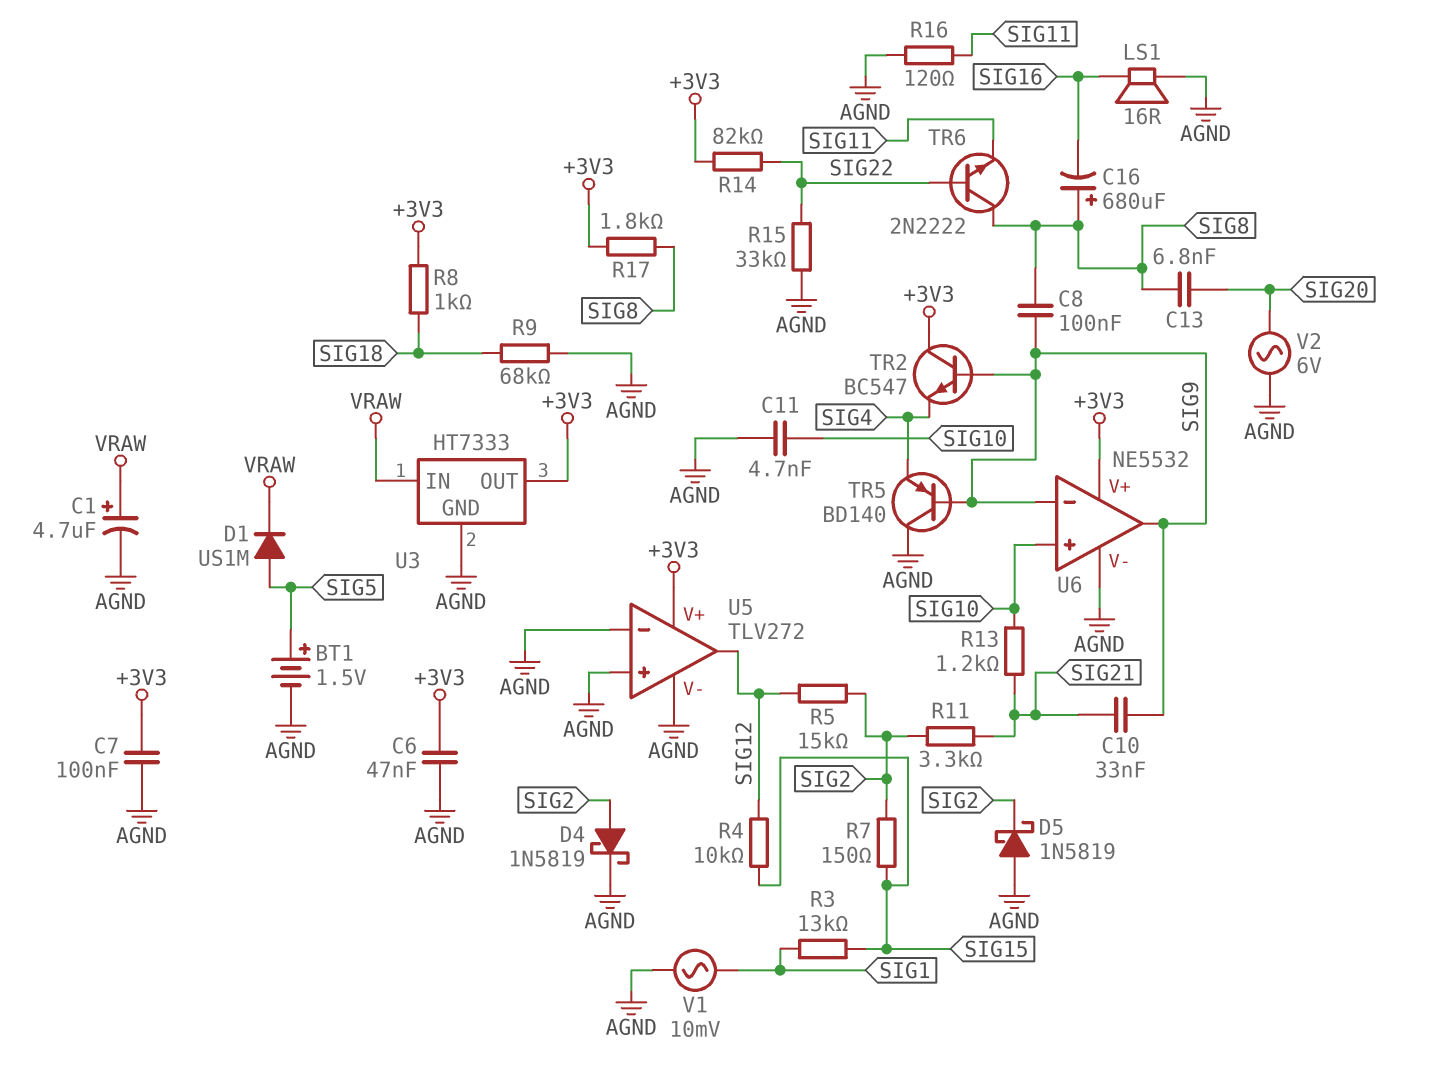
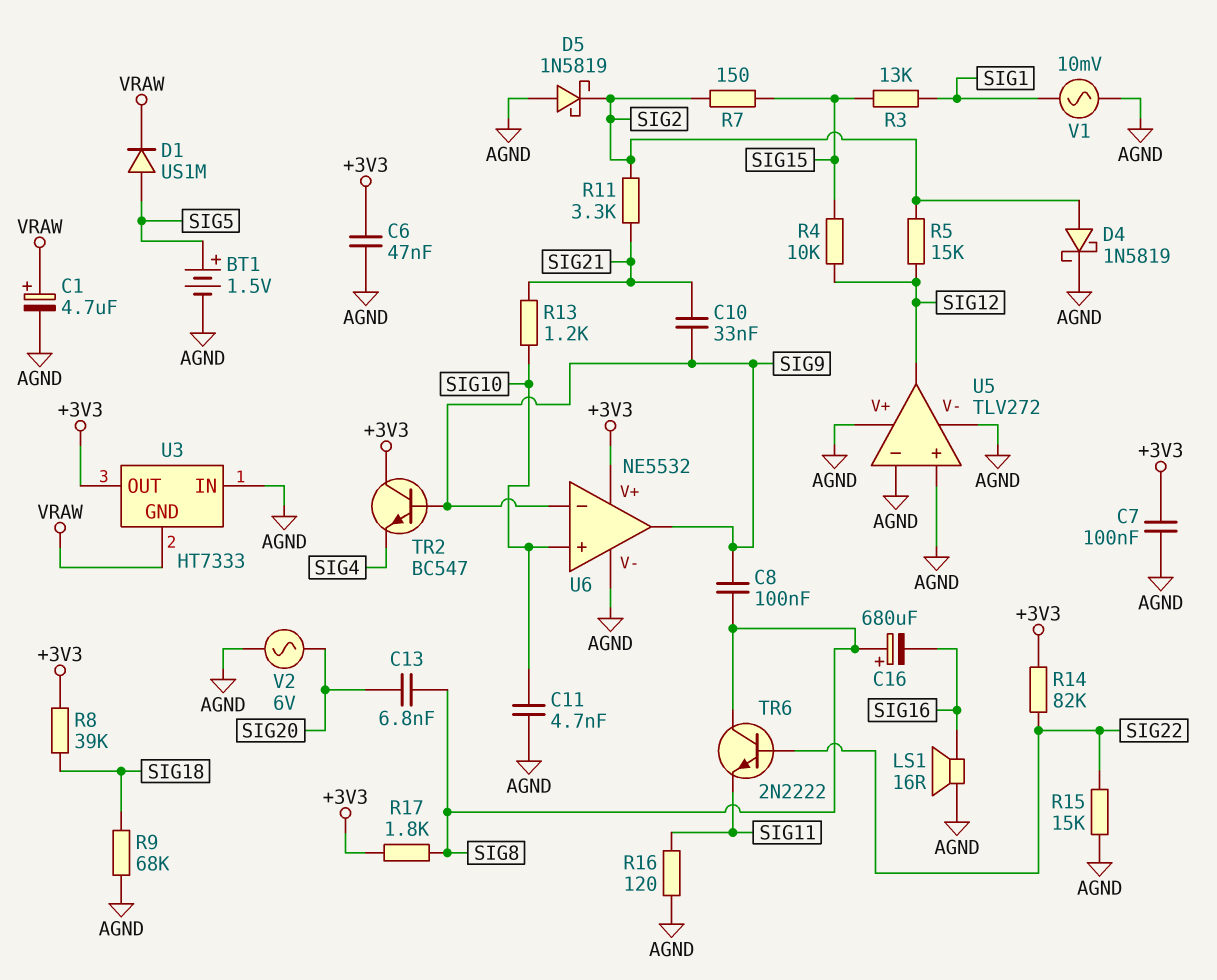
R8: 1k (+3V3, SIG18) -> 39k (+3V3, SIG18)
R15: 33k (AGND, SIG22) -> 15k (AGND, SIG22)
TR5: PNP BD140 (B SIG9, C AGND, E SIG4) -> none
U3 pin GND: AGND -> VRAW
U3 pin IN: VRAW -> AGND
U5 pin V+: +3V3 -> AGND

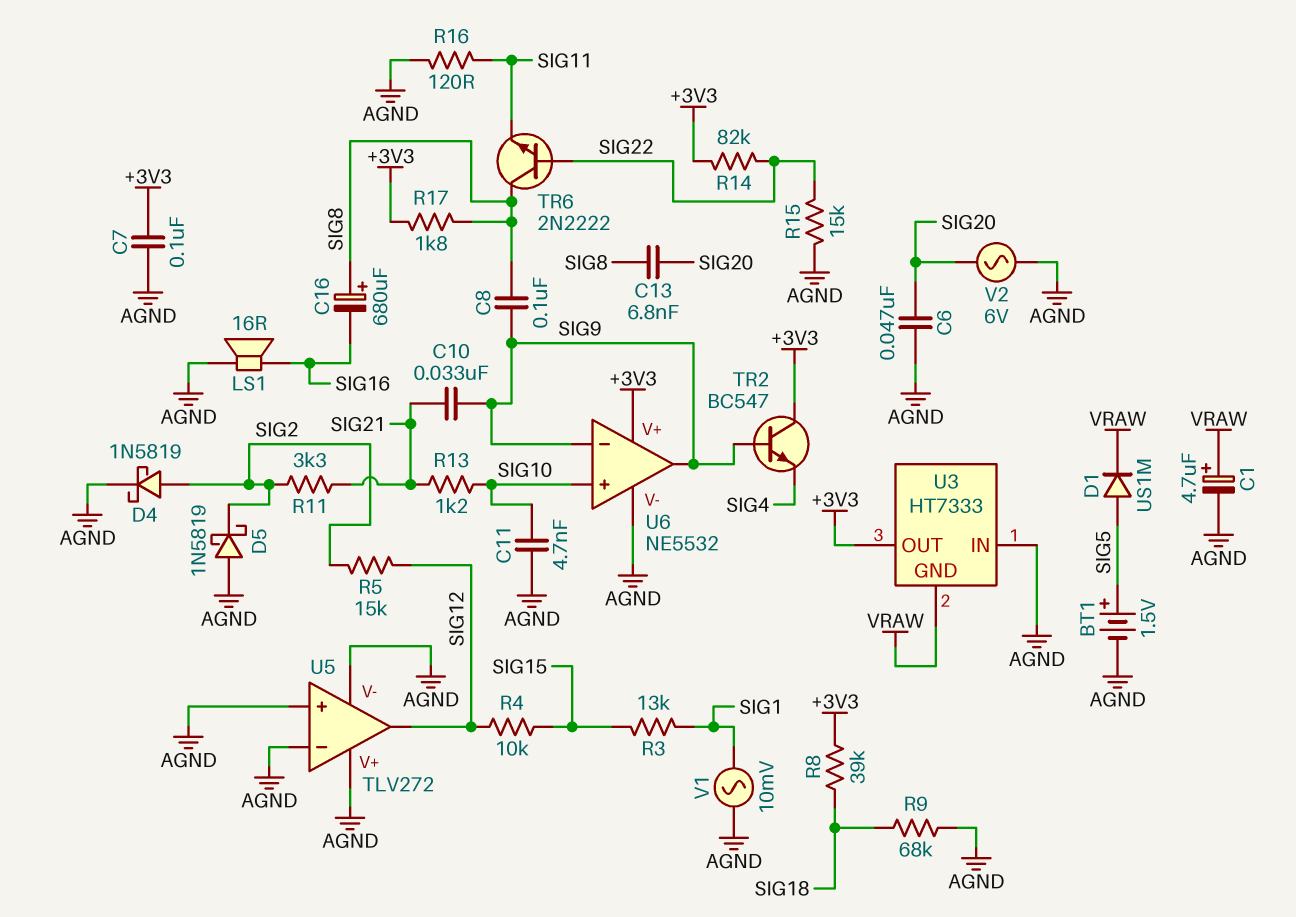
C6: 47nF (+3V3, AGND) -> 47nF (AGND, SIG20)
R7: 150 (SIG2, SIG15) -> none

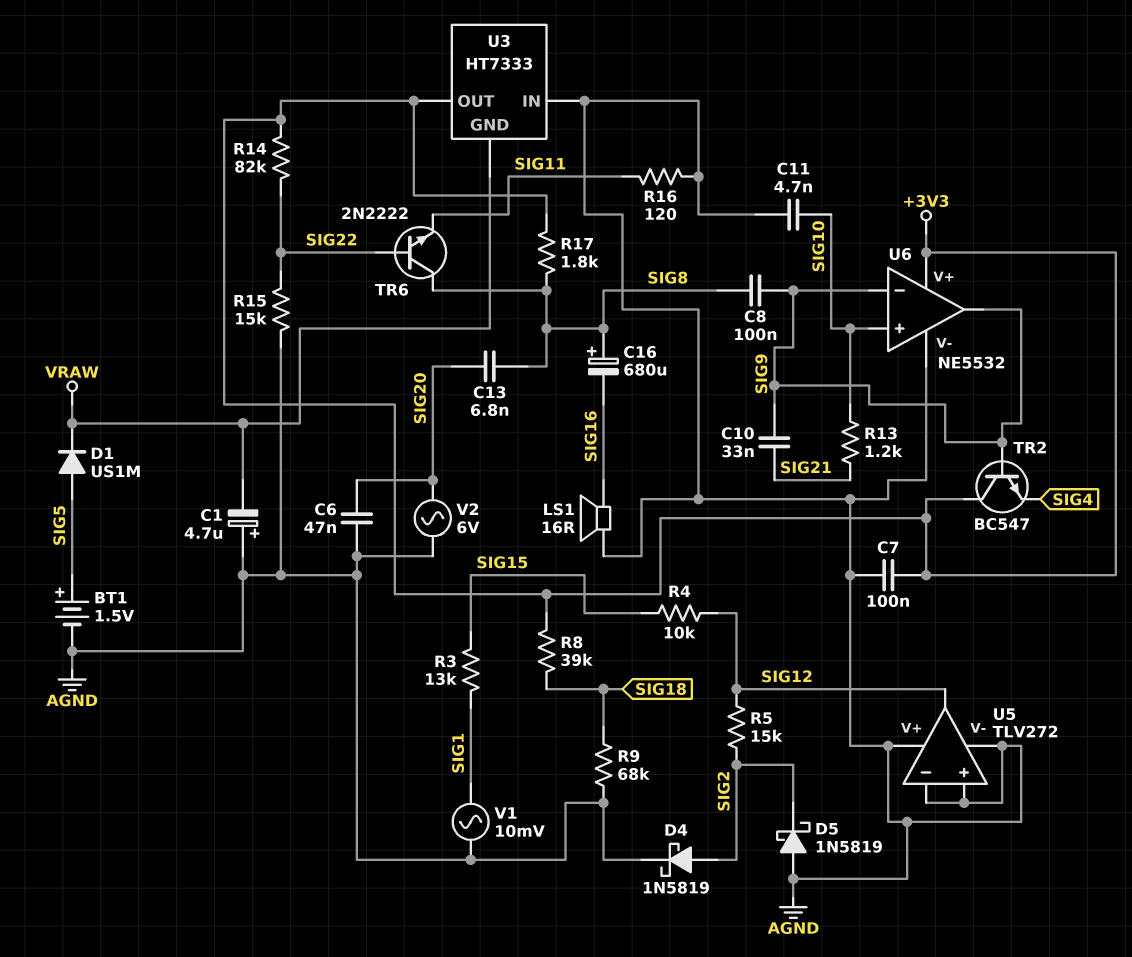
C1: 4.7uF (plus VRAW, minus AGND) -> 4.7uF (plus AGND, minus VRAW)
R11: 3.3k (SIG2, SIG21) -> none

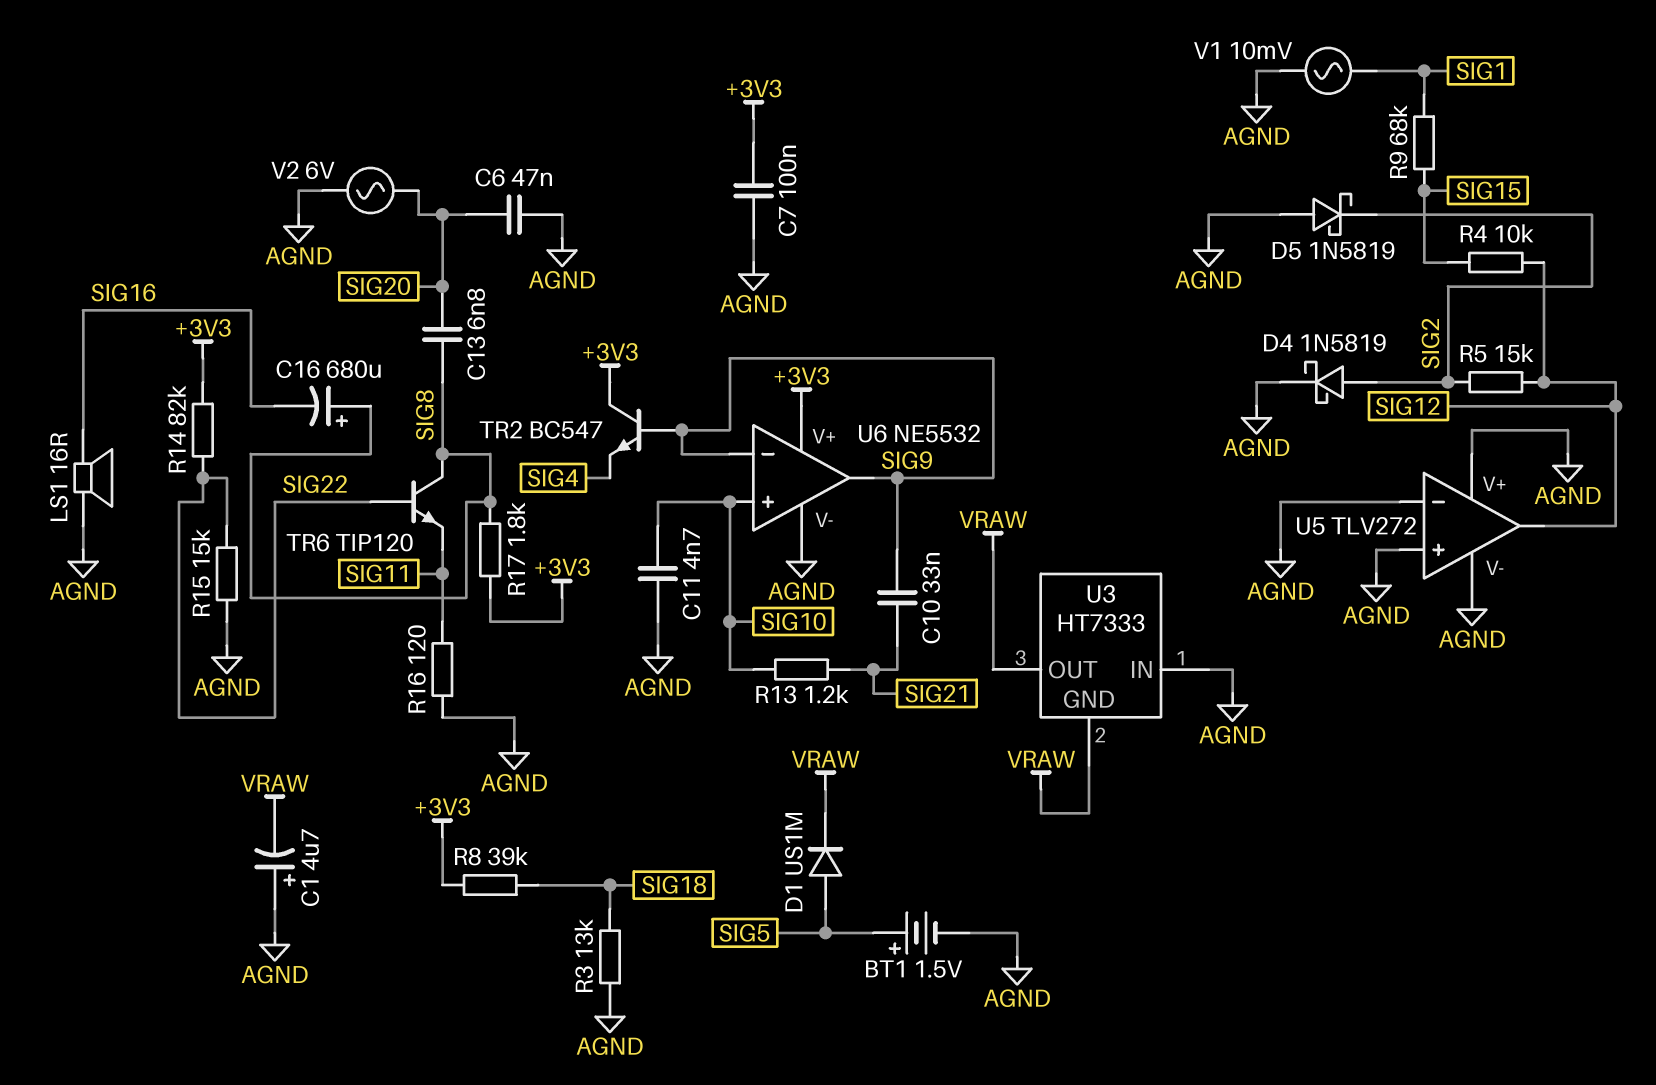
C8: 100nF (SIG8, SIG9) -> none
R3: 13k (SIG1, SIG15) -> 13k (AGND, SIG18)
R9: 68k (AGND, SIG18) -> 68k (SIG1, SIG15)
TR6: NPN 2N2222 (B SIG22, C SIG8, E SIG11) -> NPN TIP120 (B SIG22, C SIG8, E SIG11)
U3 pin OUT: +3V3 -> VRAW

